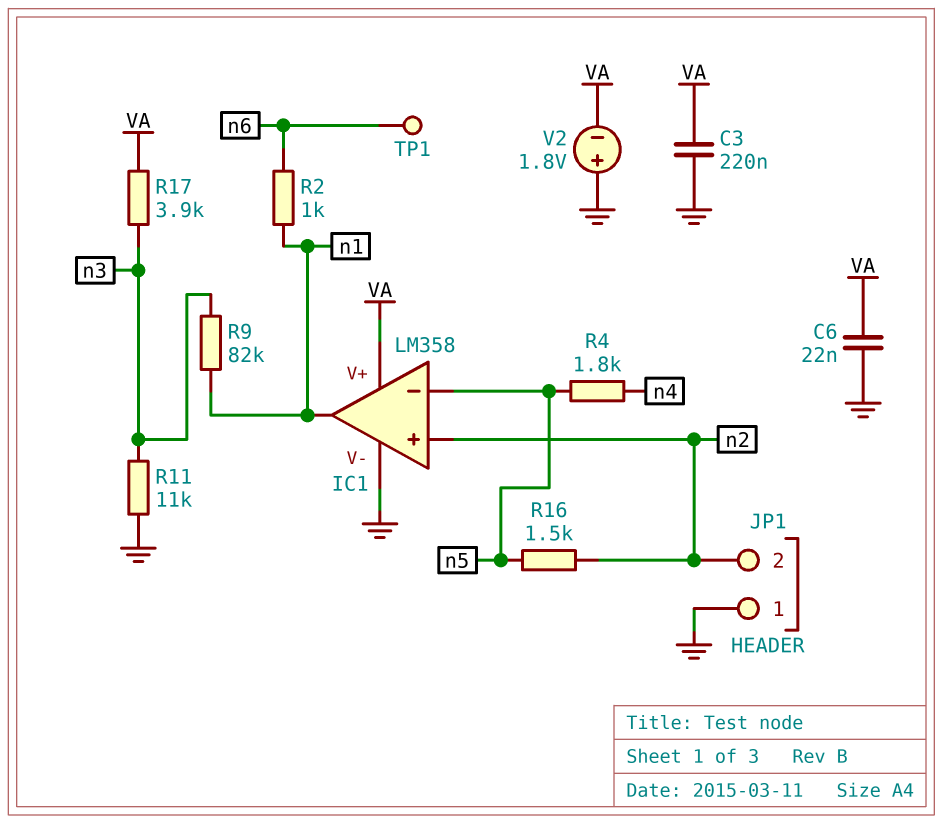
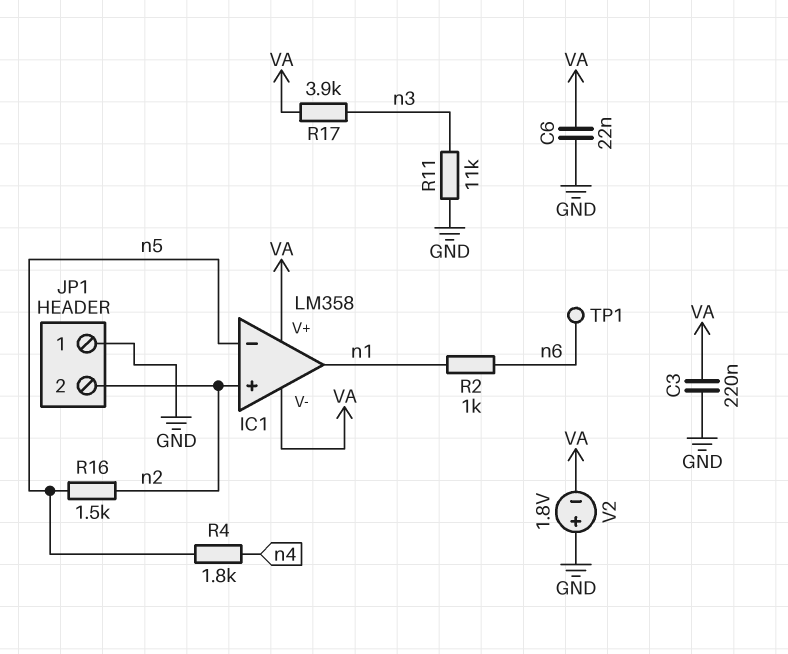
IC1 pin V-: GND -> VA
R9: 82k (n1, n3) -> none

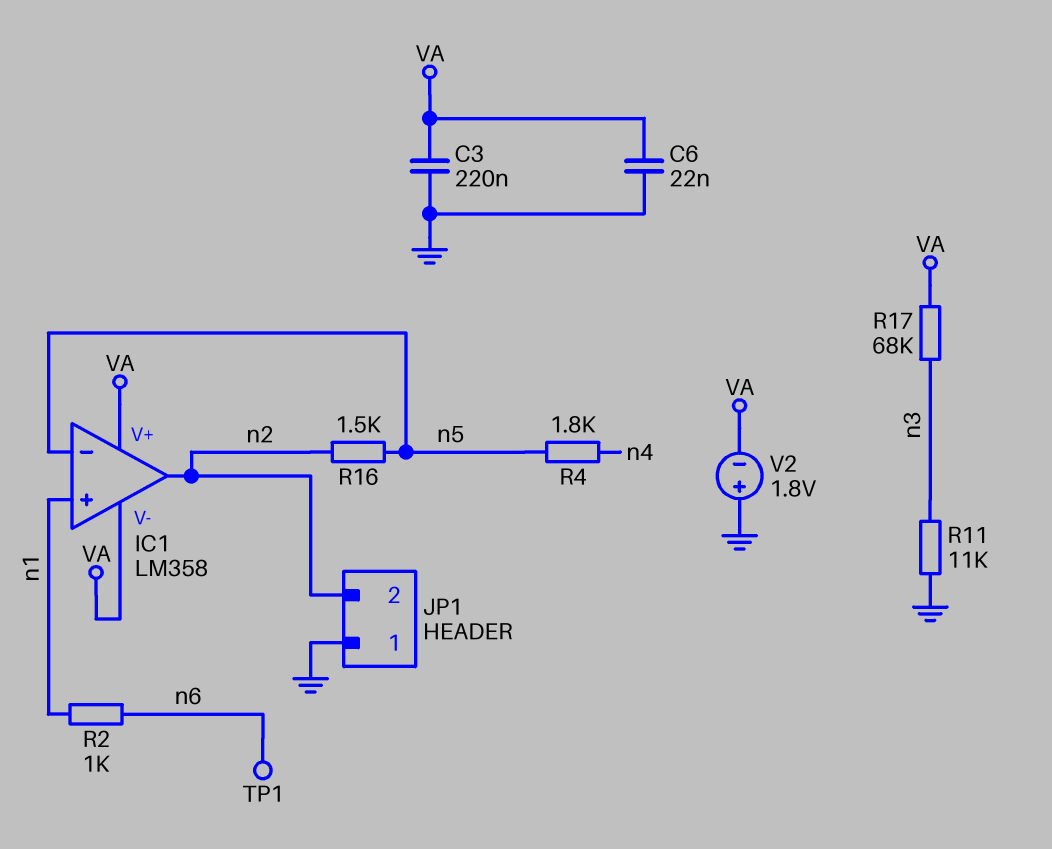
IC1 pin in+: n2 -> n1
IC1 pin out: n1 -> n2
R17: 3.9k (VA, n3) -> 68k (VA, n3)

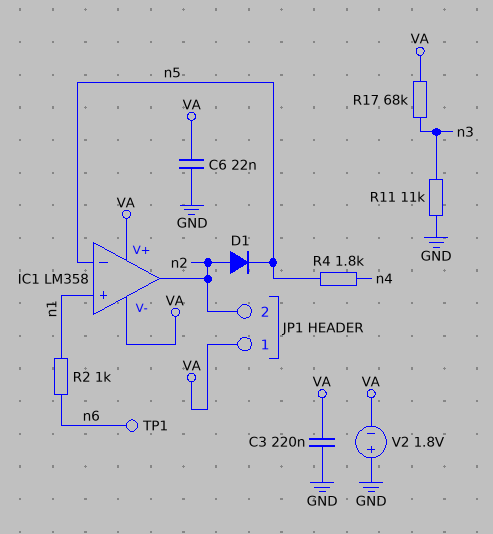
D1: none -> diode (A n2, K n5)
JP1 pin 1: GND -> VA
R16: 1.5k (n2, n5) -> none

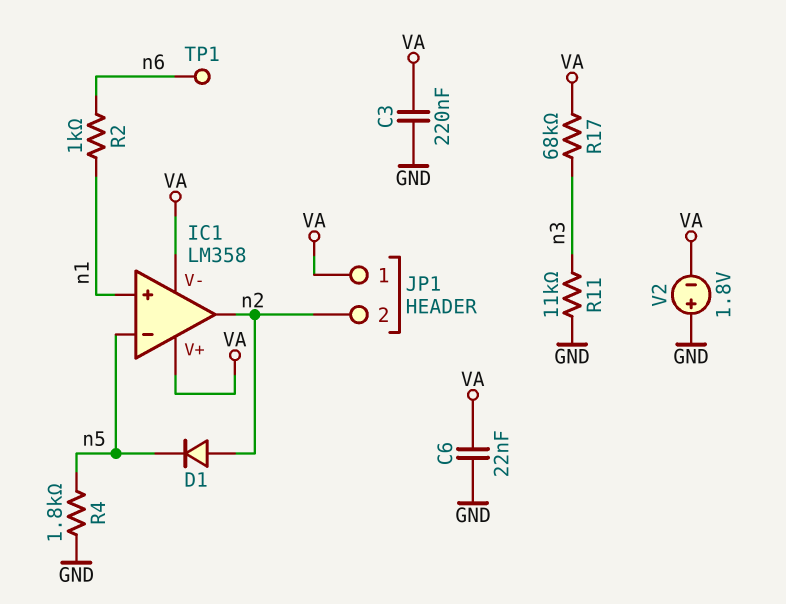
R4: 1.8k (n4, n5) -> 1.8k (GND, n5)

